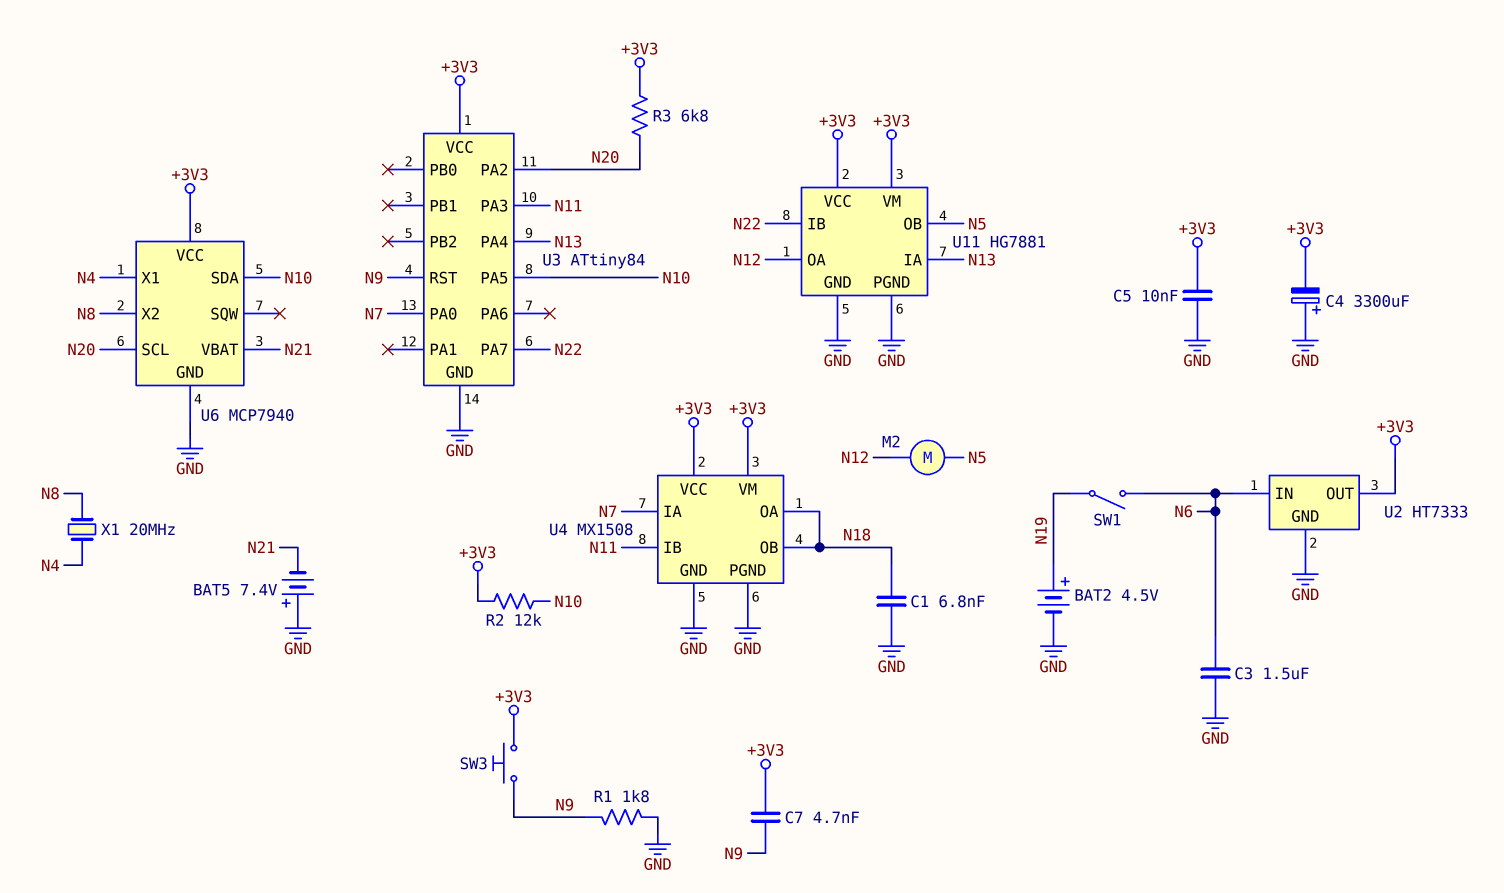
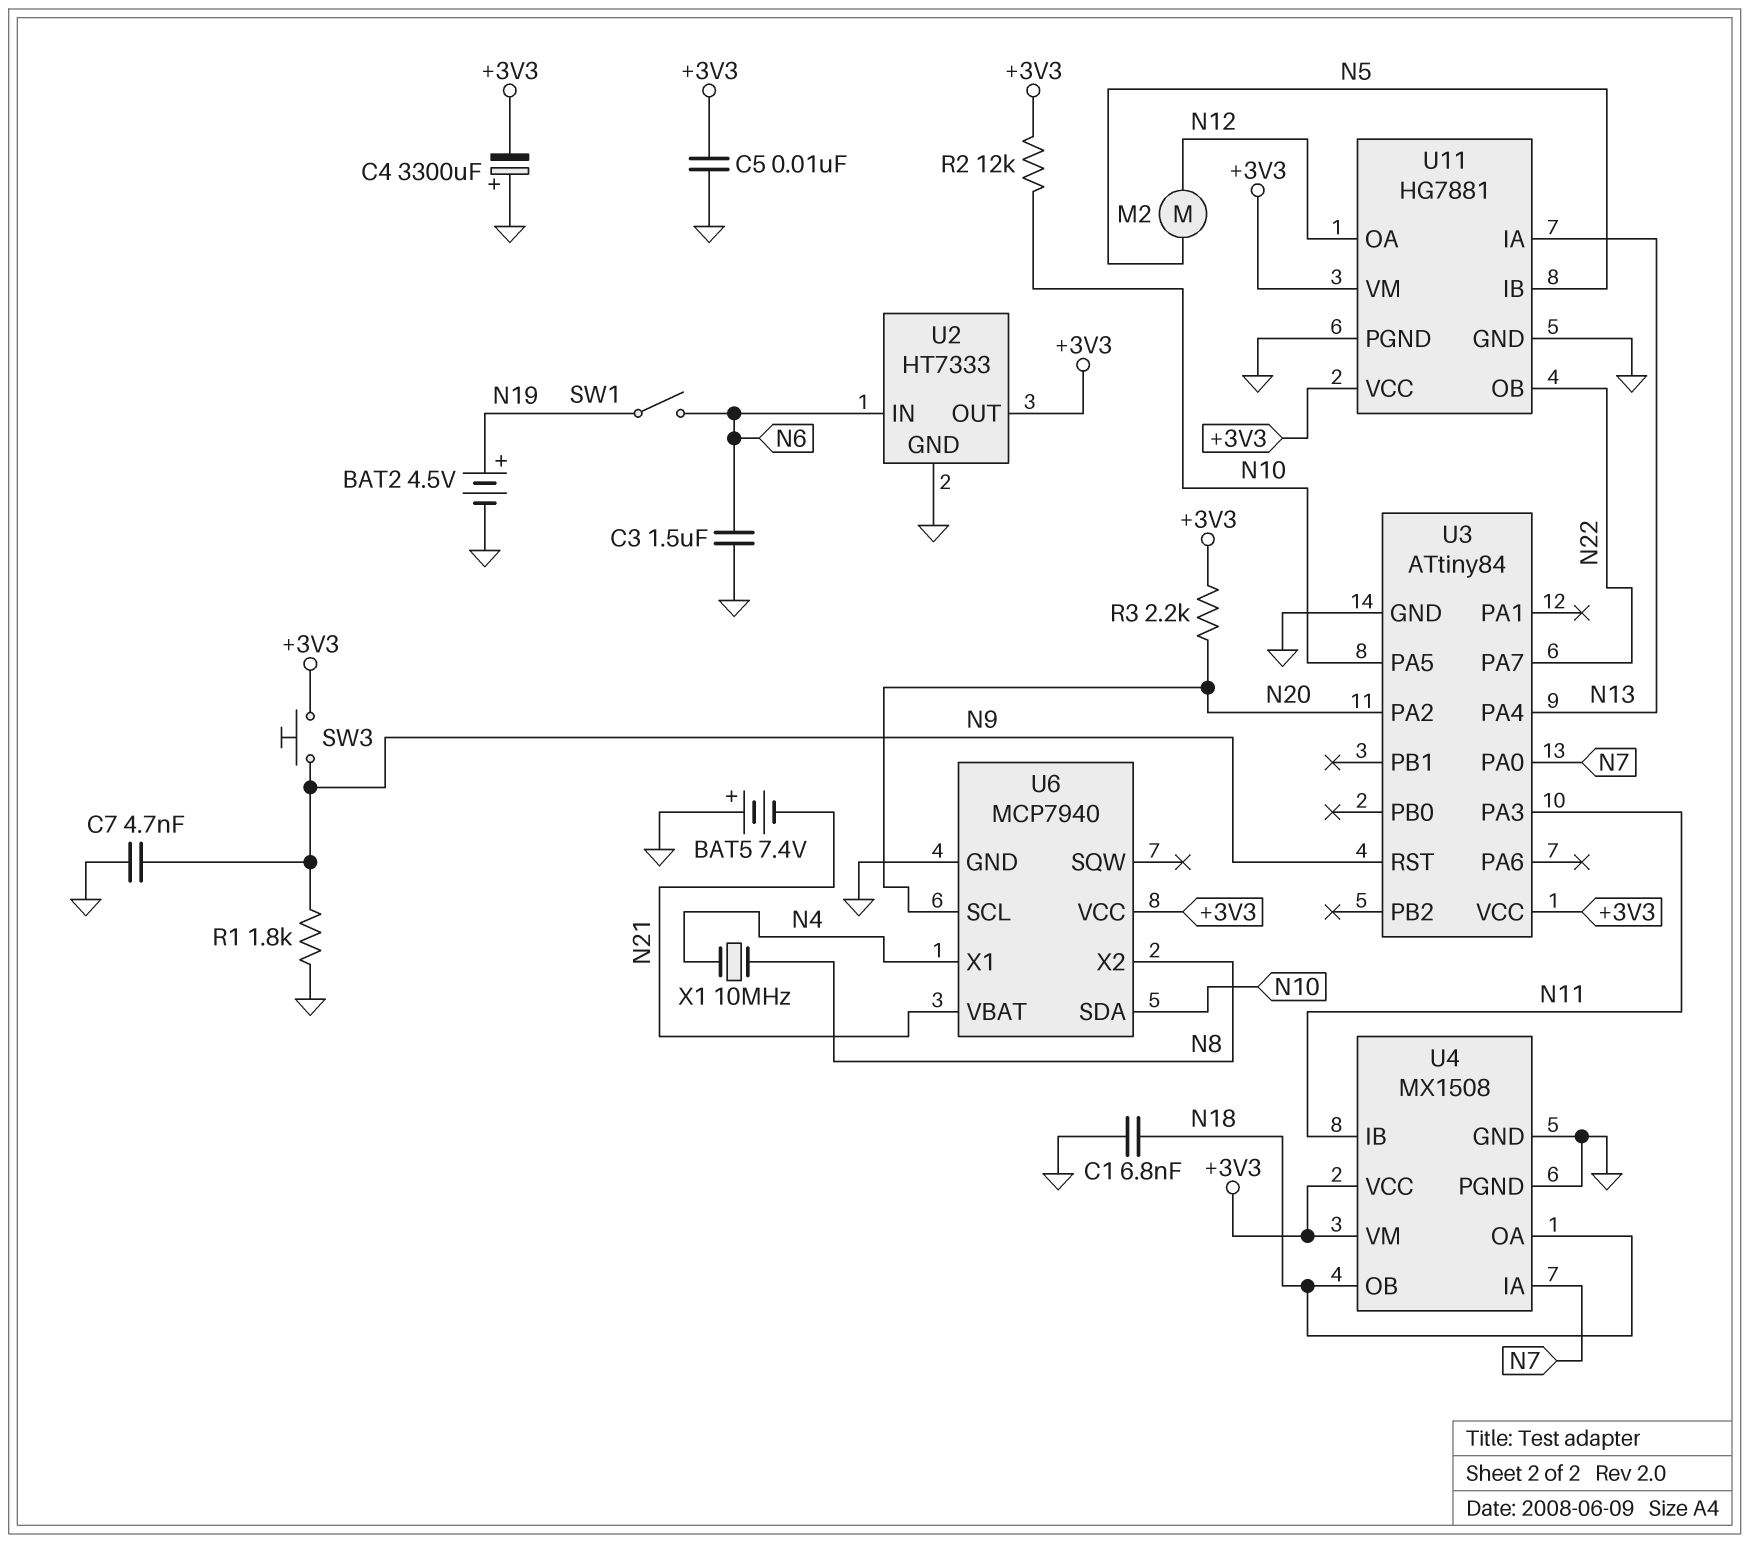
C7: 4.7nF (+3V3, N9) -> 4.7nF (GND, N9)
R3: 6.8k (+3V3, N20) -> 2.2k (+3V3, N20)
U11 pin IB: N22 -> N5
U11 pin OB: N5 -> N22
X1: 20MHz (N4, N8) -> 10MHz (N4, N8)

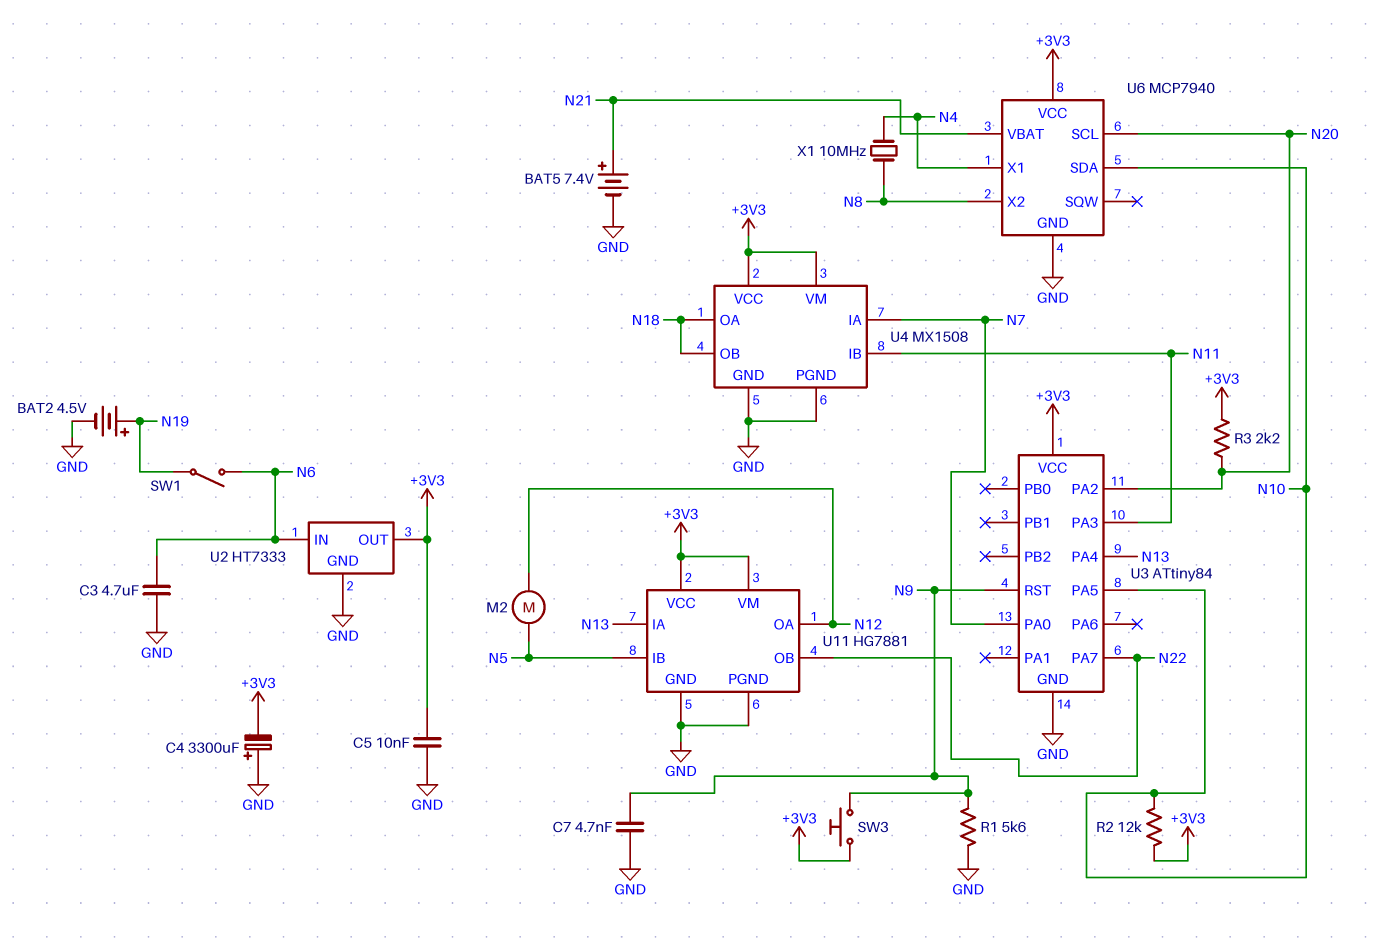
BAT5: 7.4V (plus GND, minus N21) -> 7.4V (plus N21, minus GND)
C1: 6.8nF (GND, N18) -> none
C3: 1.5uF (GND, N6) -> 4.7uF (GND, N6)
R1: 1.8k (GND, N9) -> 5.6k (GND, N9)

